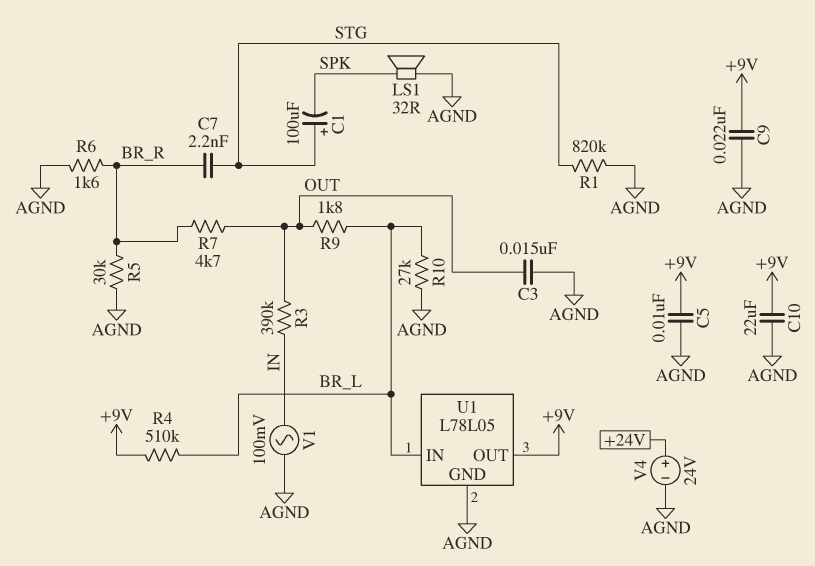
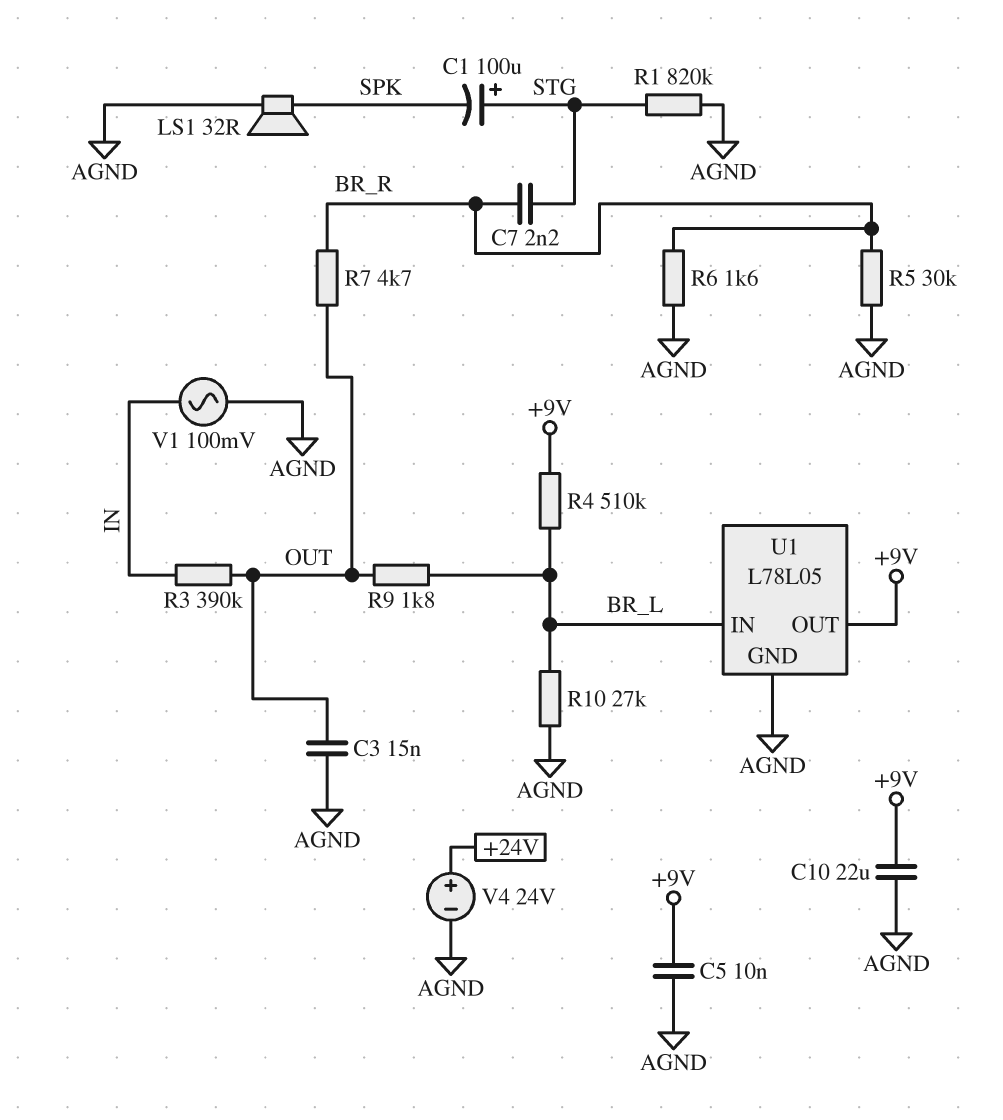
C9: 22nF (+9V, AGND) -> none

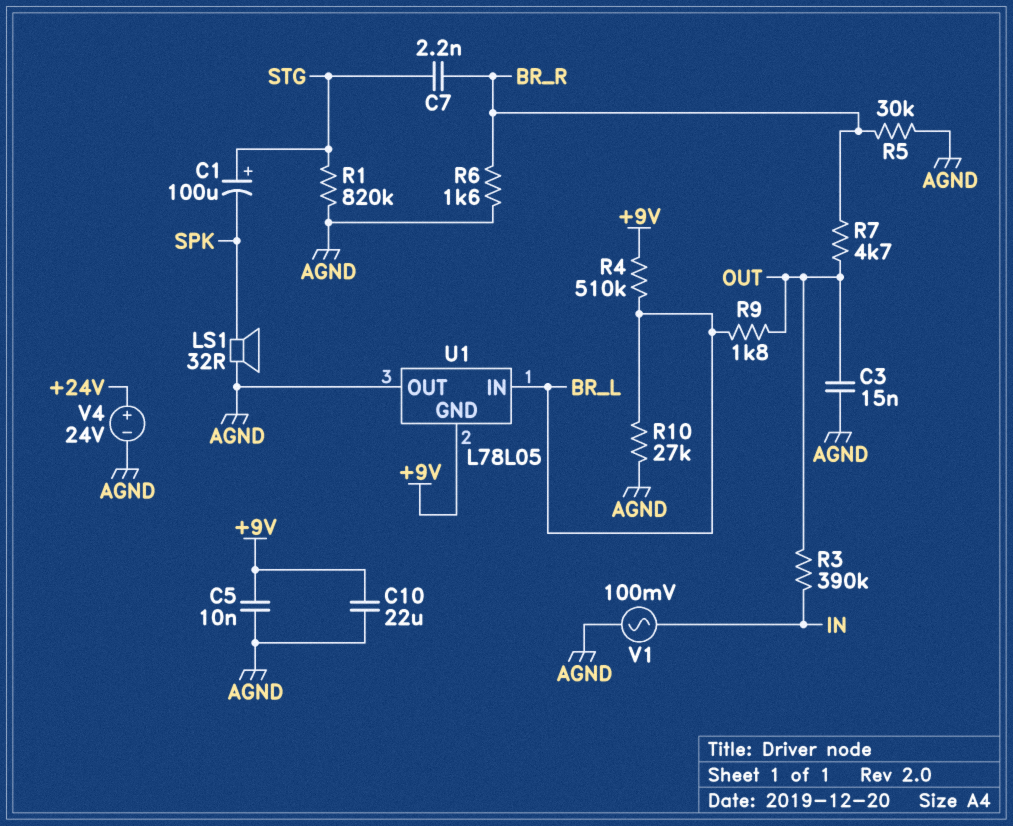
U1 pin GND: AGND -> +9V
U1 pin OUT: +9V -> AGND

